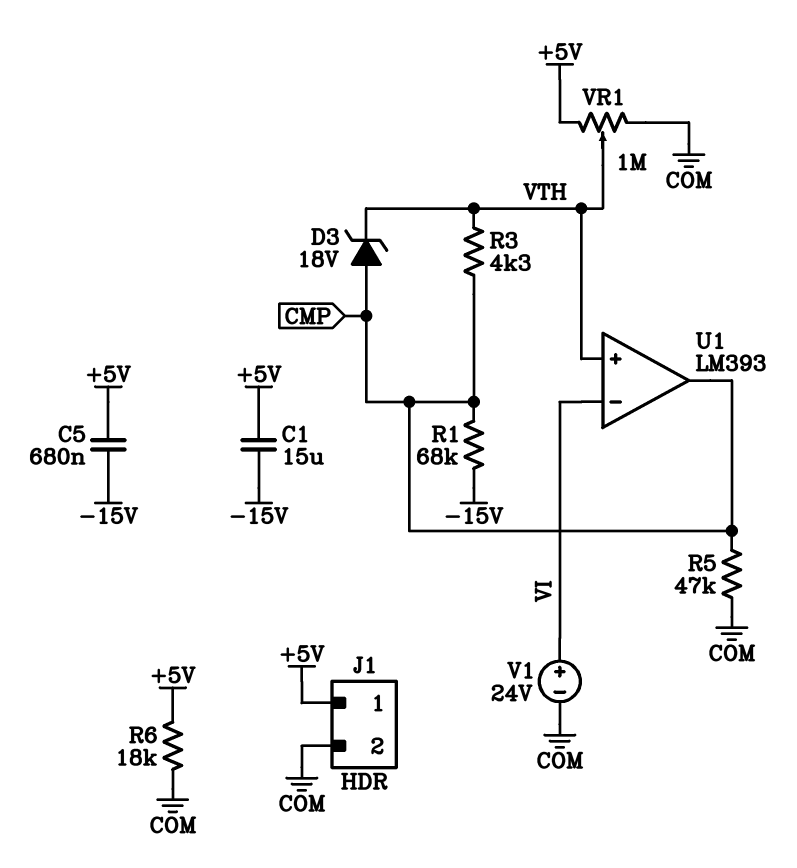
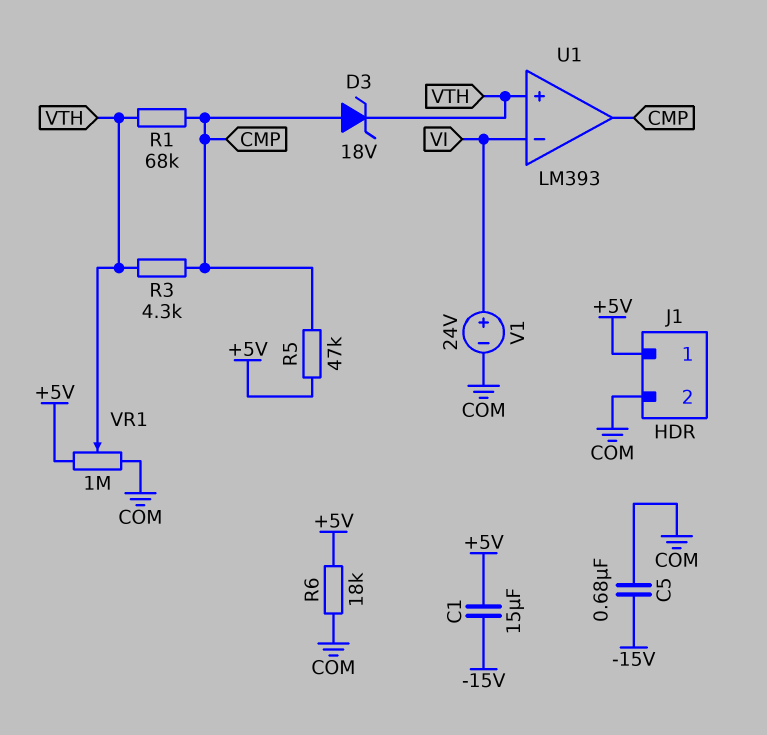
C5: 680nF (+5V, -15V) -> 680nF (-15V, COM)
R1: 68k (-15V, CMP) -> 68k (CMP, VTH)
R5: 47k (CMP, COM) -> 47k (+5V, CMP)

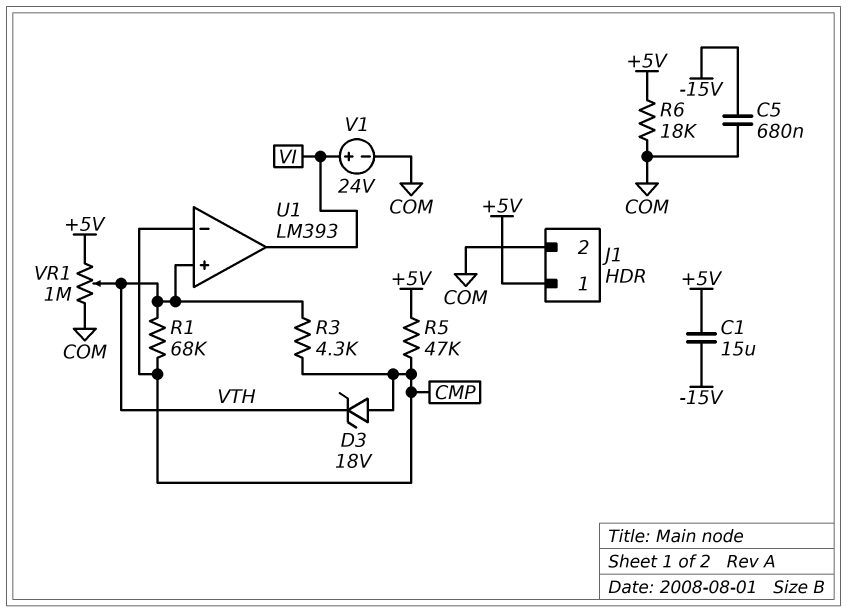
U1 pin in-: VI -> CMP
U1 pin out: CMP -> VI

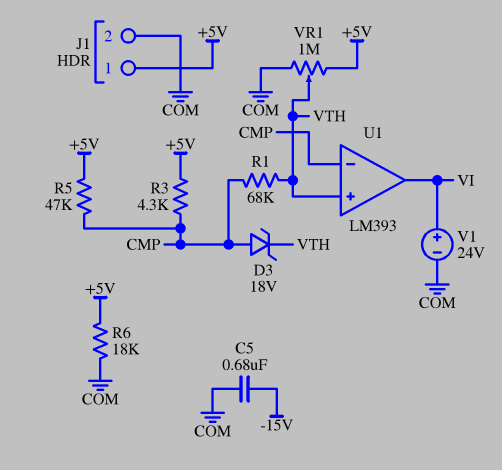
C1: 15uF (+5V, -15V) -> none
R3: 4.3k (CMP, VTH) -> 4.3k (+5V, CMP)

